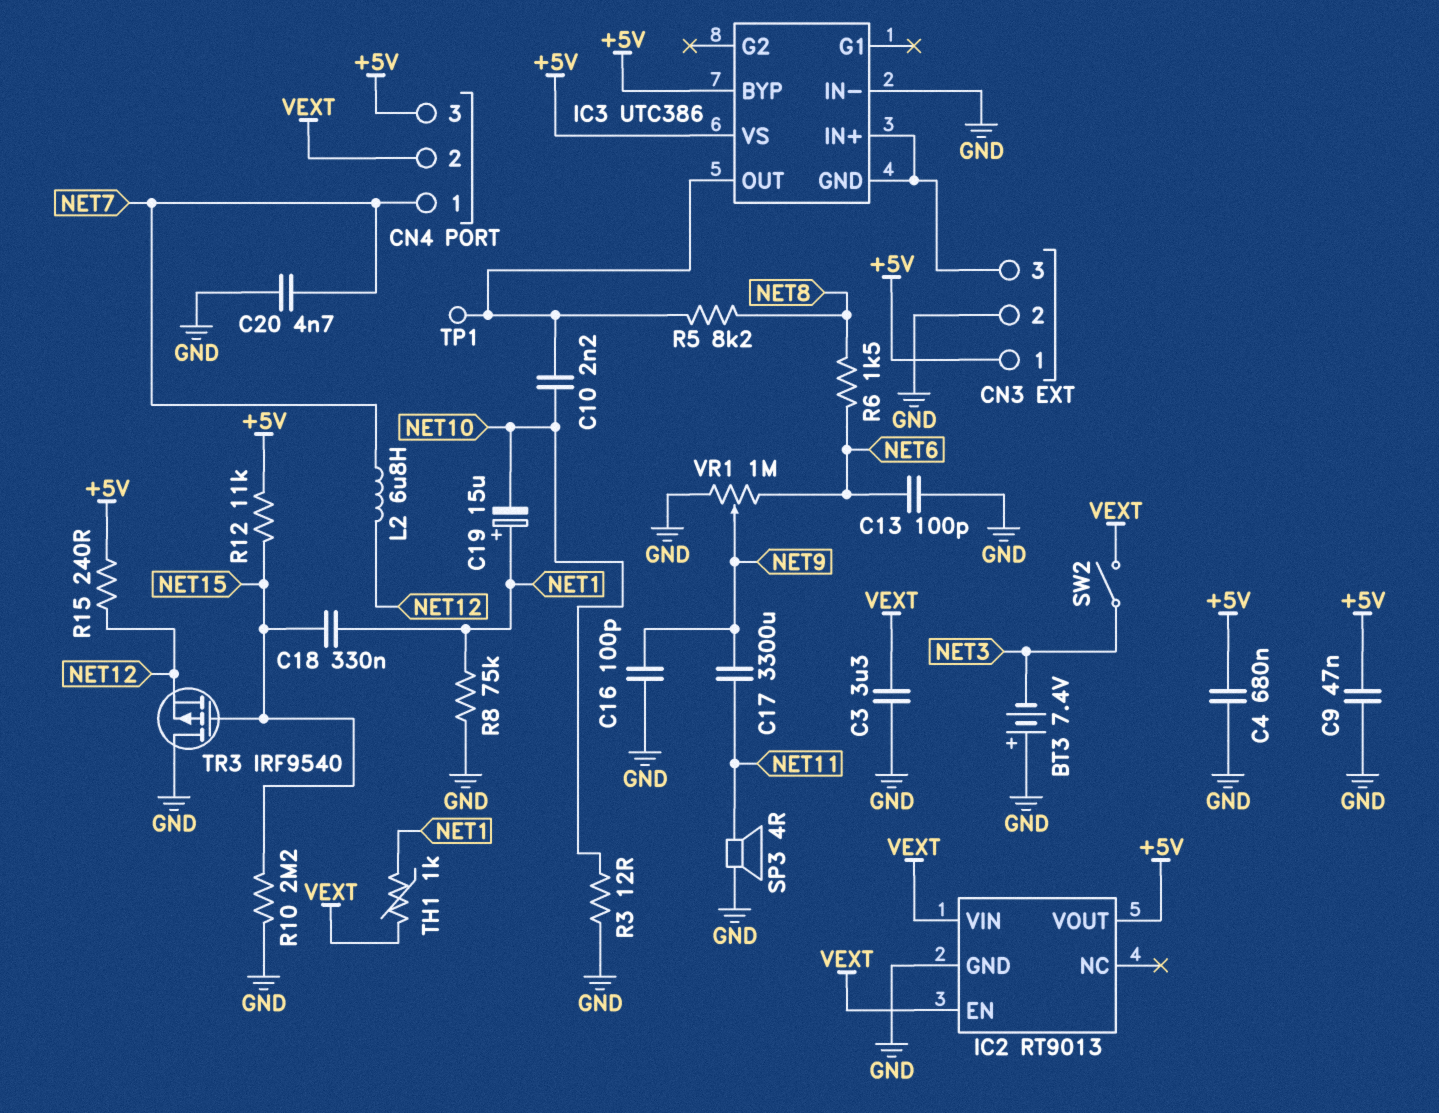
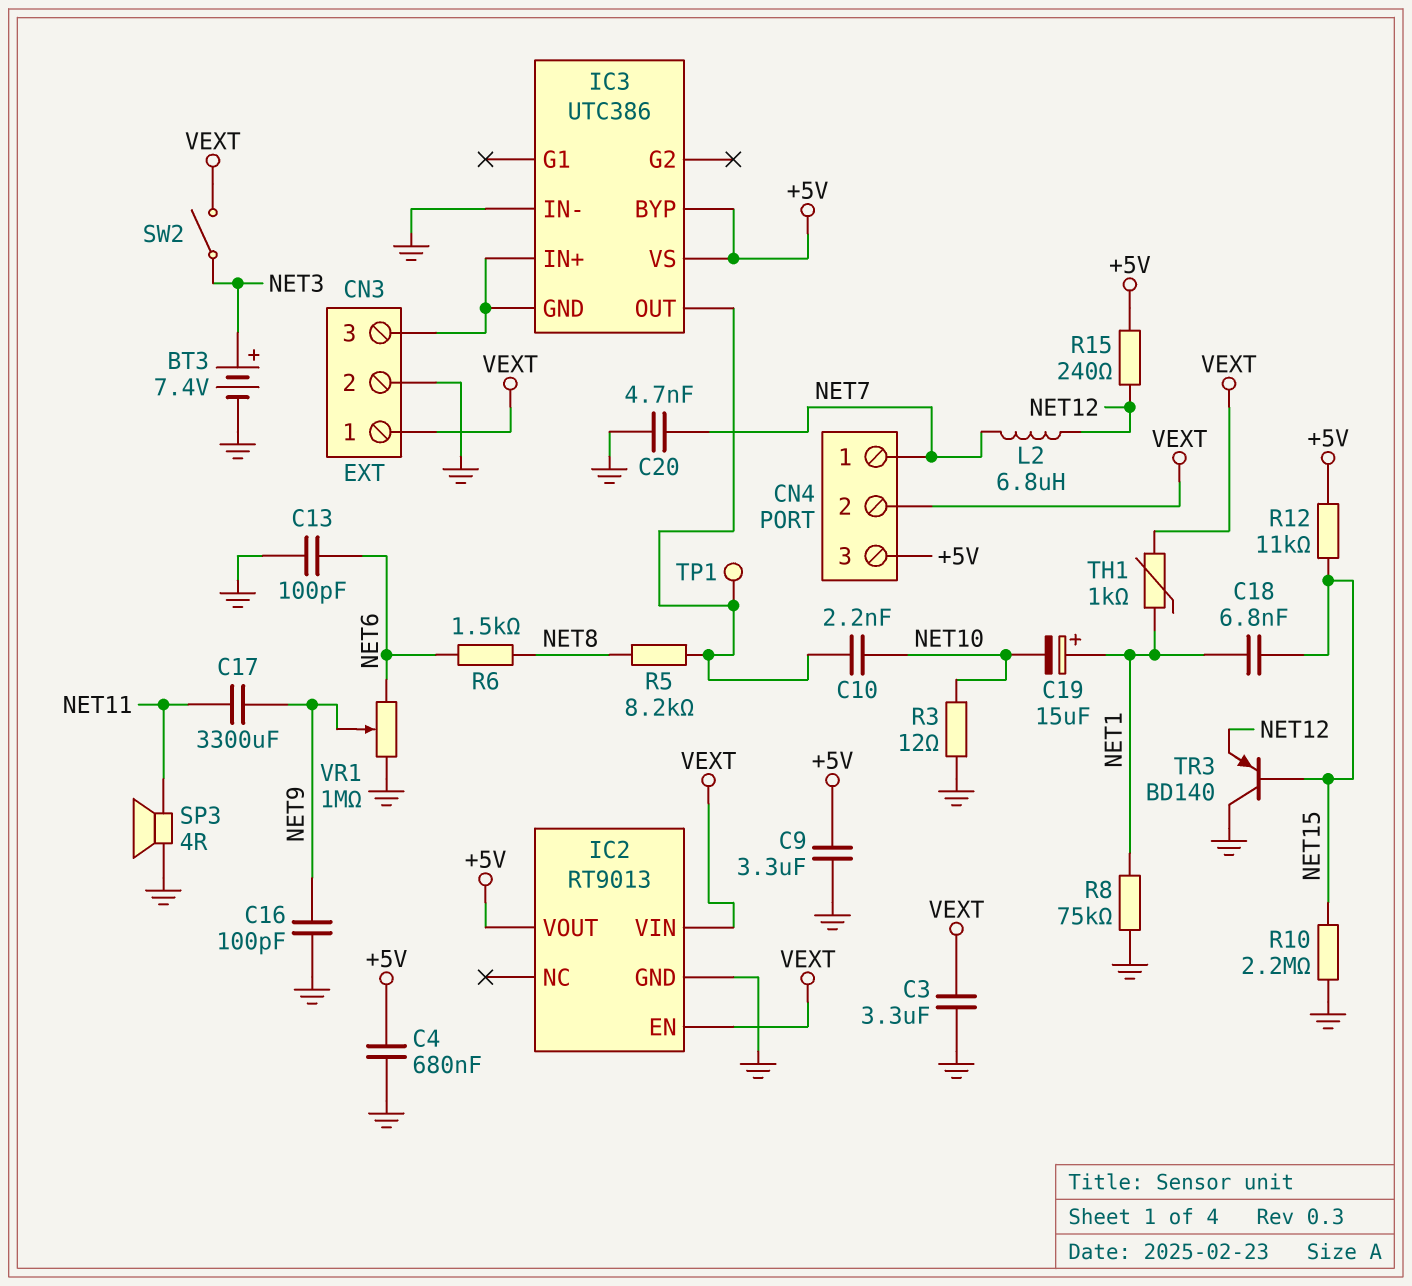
BT3: 7.4V (plus GND, minus NET3) -> 7.4V (plus NET3, minus GND)
C9: 47nF (+5V, GND) -> 3.3uF (+5V, GND)
C18: 330nF (NET1, NET15) -> 6.8nF (NET1, NET15)
CN3 pin 1: +5V -> VEXT
TR3: PMOS IRF9540 (G NET15, D GND, S NET12) -> PNP BD140 (B NET15, C GND, E NET12)

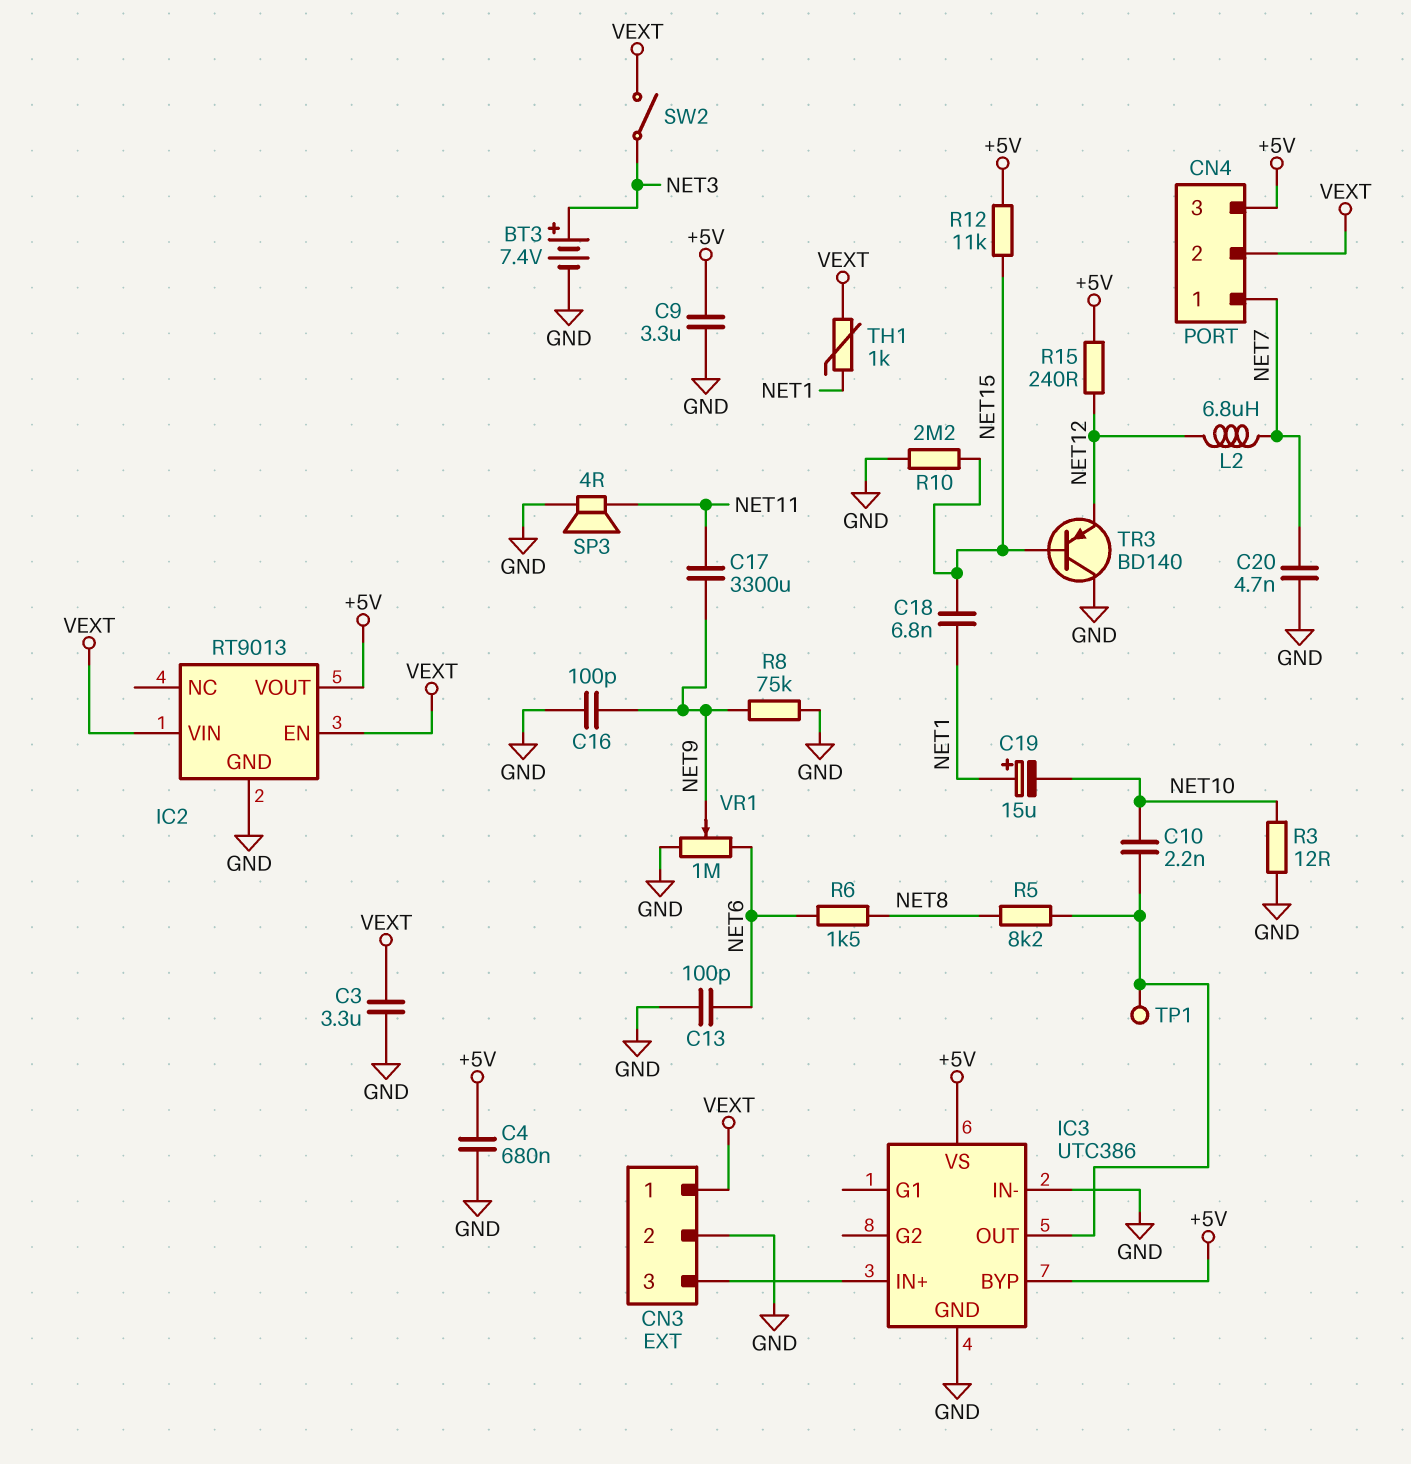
IC3 pin GND: CN3/3 -> GND
R8: 75k (GND, NET1) -> 75k (GND, NET9)

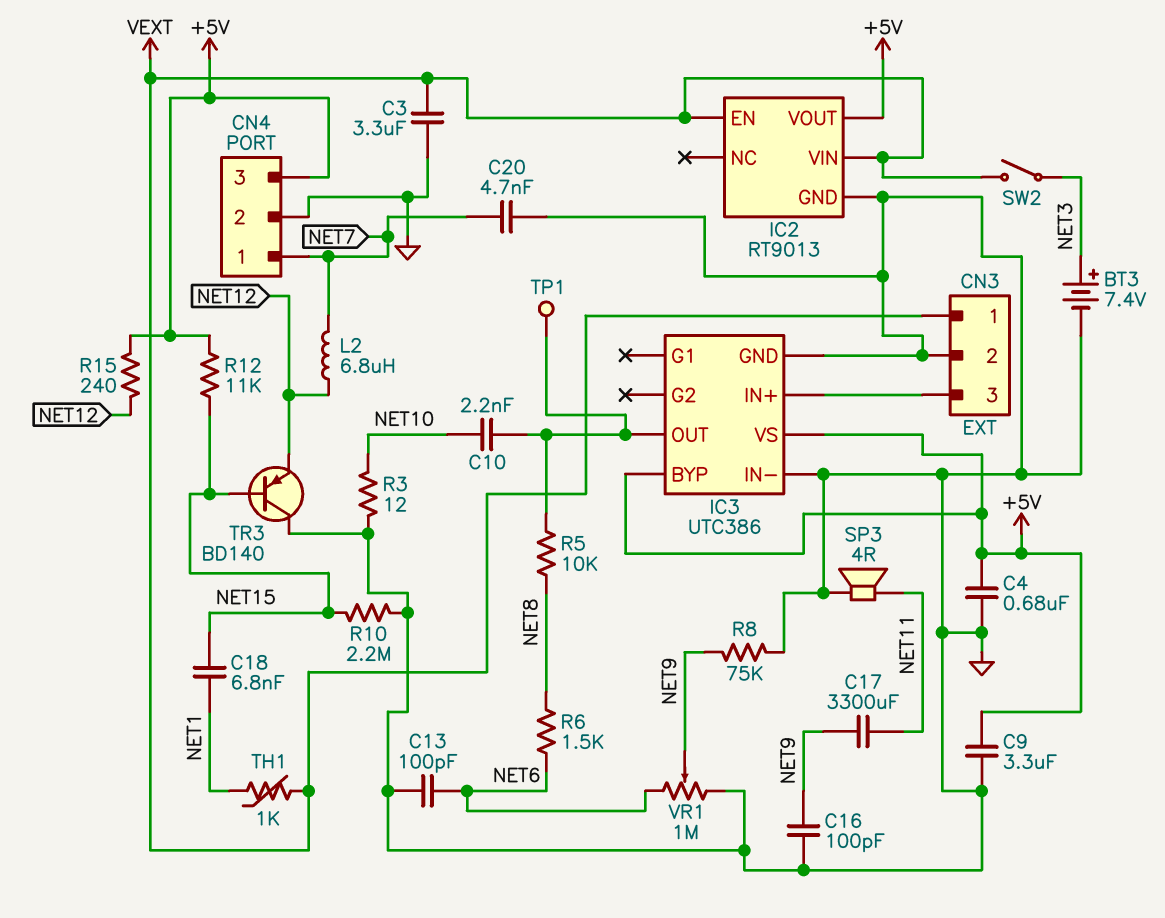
C19: 15uF (plus NET1, minus NET10) -> none
CN4 pin 2: VEXT -> GND
R5: 8.2k (IC3/OUT, NET8) -> 10k (IC3/OUT, NET8)

